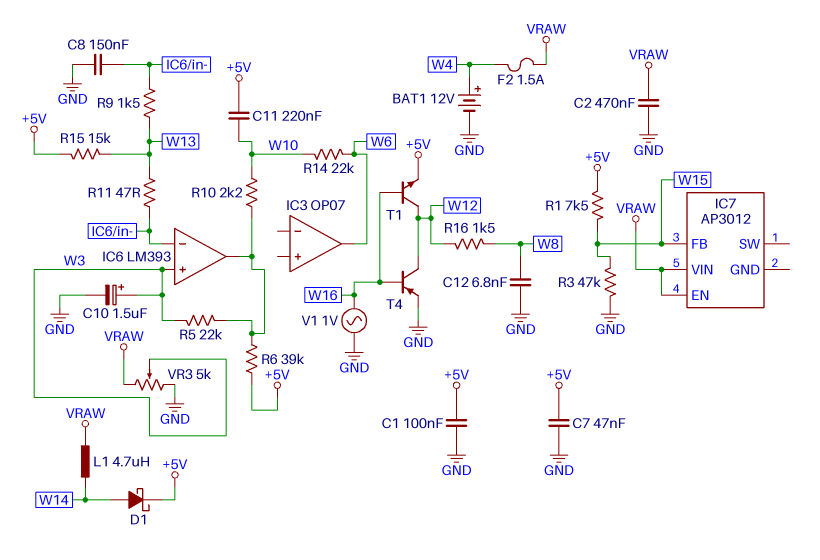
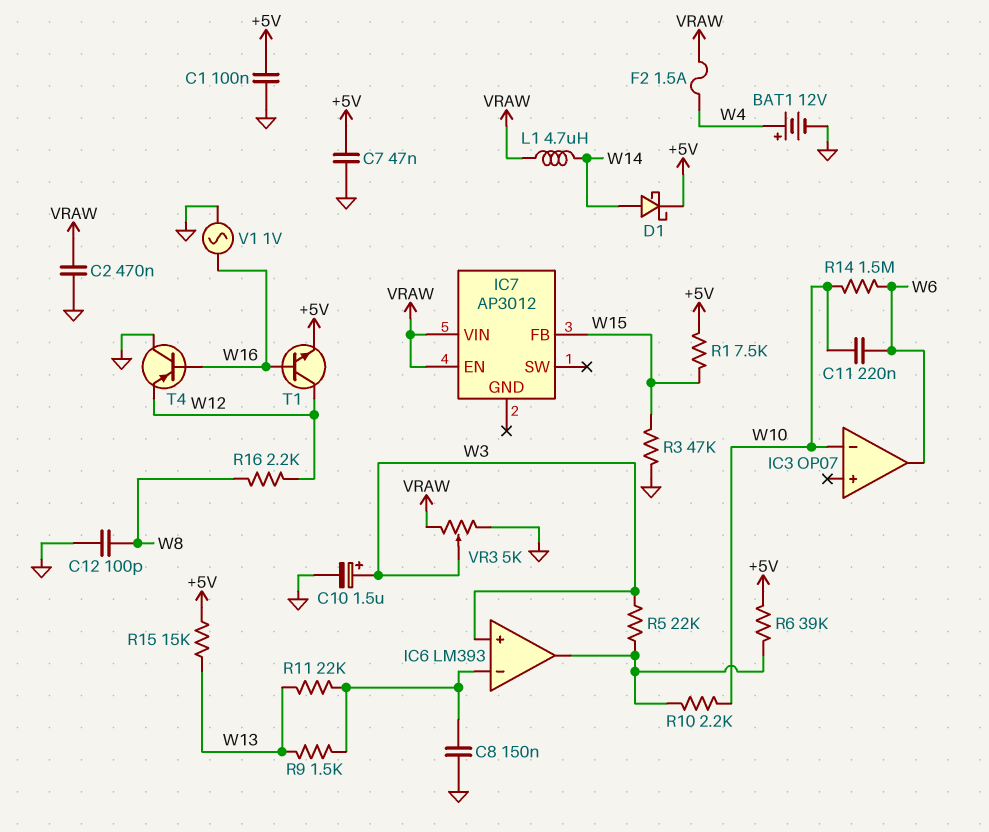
C11: 220nF (+5V, W10) -> 220nF (W6, W10)
C12: 6.8nF (GND, W8) -> 100pF (GND, W8)
IC3 pin in-: none -> W10
R11: 47 (IC6/in-, W13) -> 22k (IC6/in-, W13)
R14: 22k (W6, W10) -> 1.5M (W6, W10)
R16: 1.5k (W8, W12) -> 2.2k (W8, W12)
T4: PNP (B W16, C W12, E GND) -> PNP (B W16, C GND, E W12)

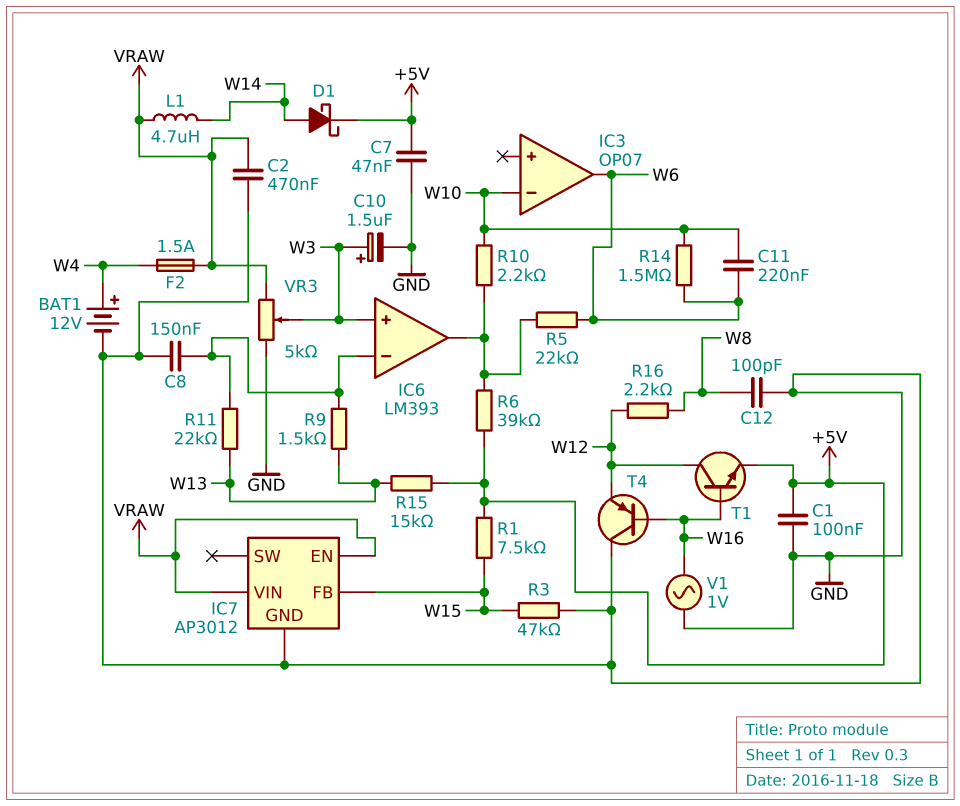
IC7 pin GND: none -> GND
R5: 22k (IC6/out, W3) -> 22k (IC6/out, W6)

